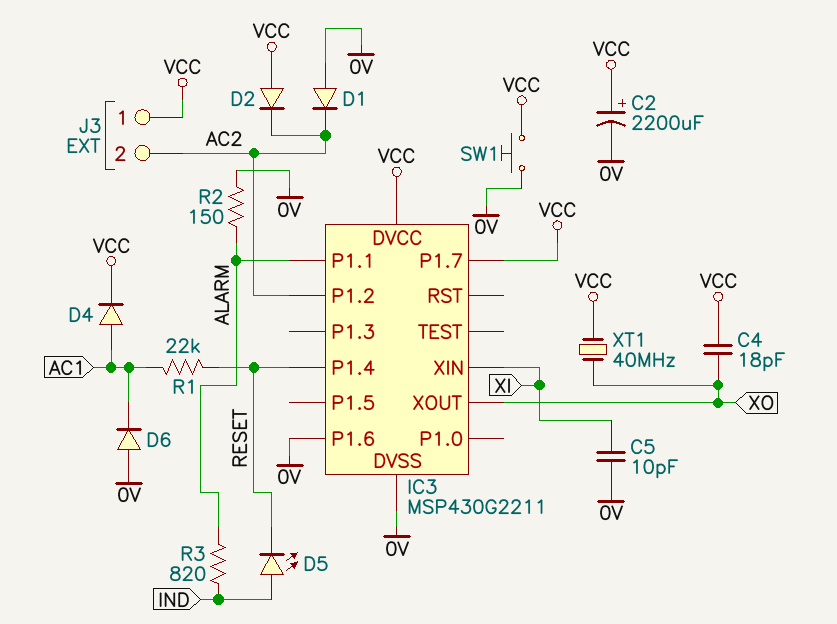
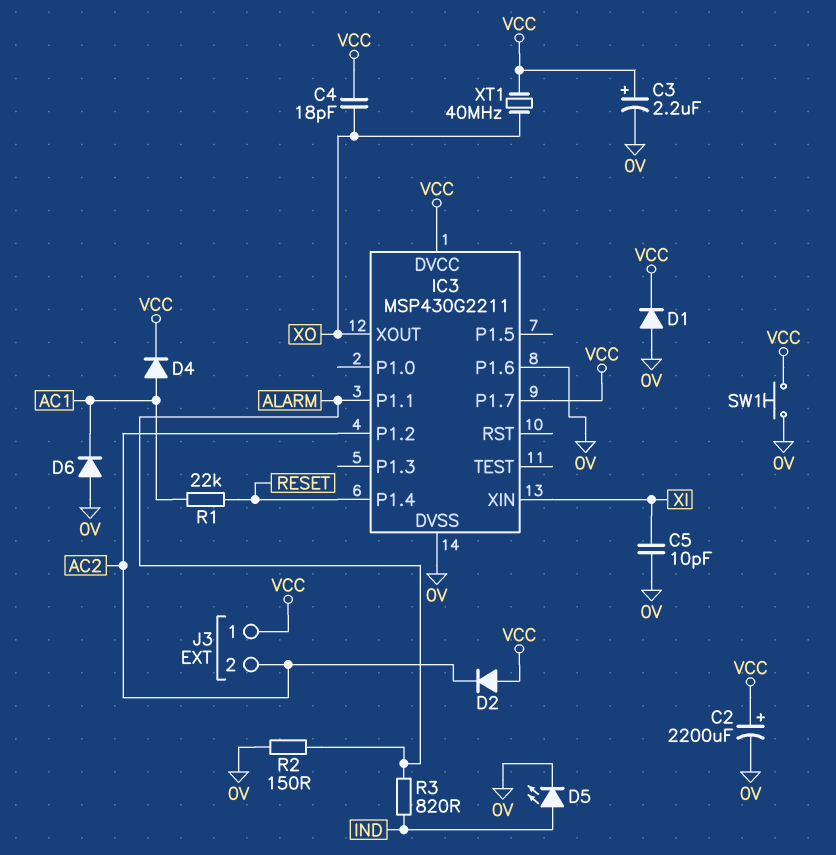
C3: none -> 2.2uF (plus VCC, minus 0V)
D1: diode (A 0V, K AC2) -> diode (A 0V, K VCC)
D5: LED (A IND, K RESET) -> LED (A IND, K 0V)

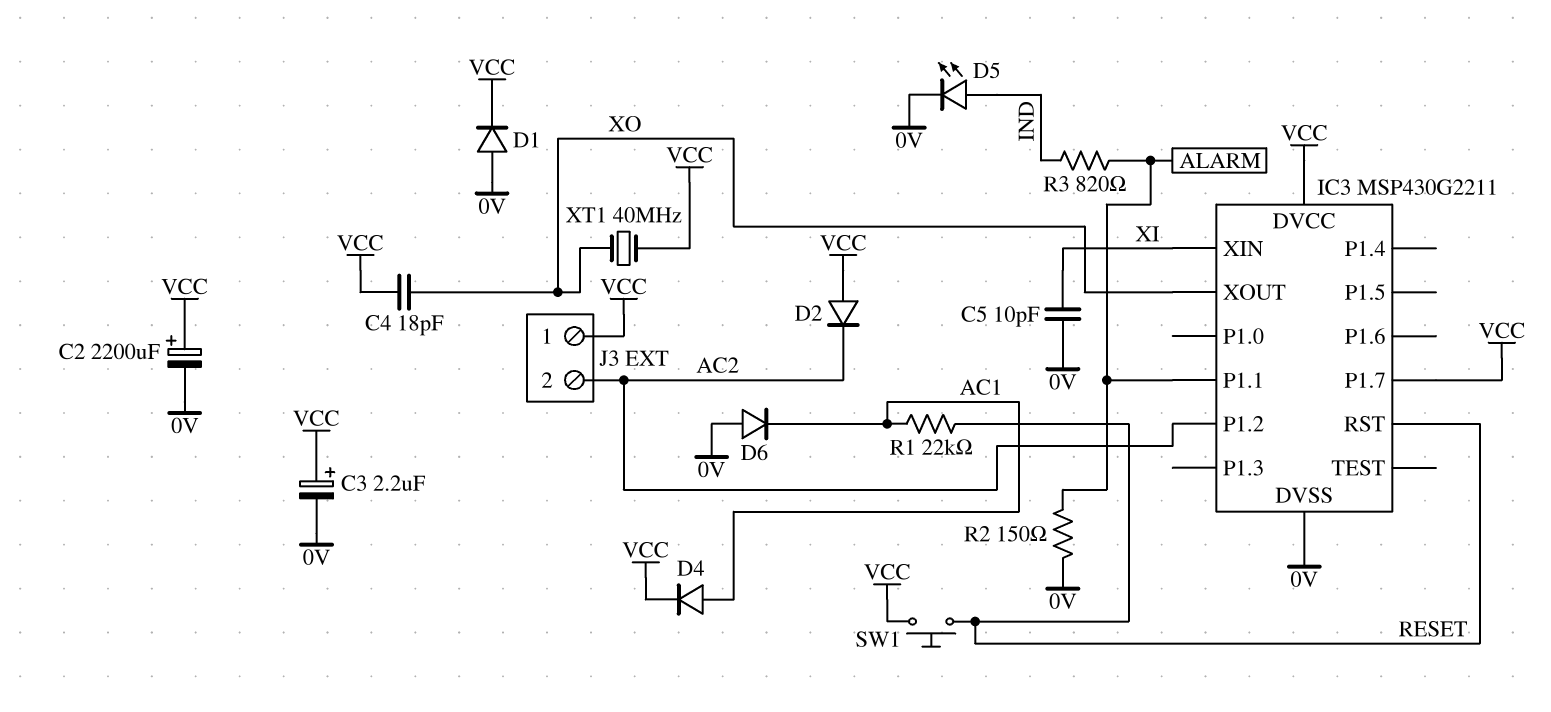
IC3 pin P1.4: RESET -> none
IC3 pin P1.6: 0V -> none
IC3 pin RST: none -> RESET
SW1: button (0V, VCC) -> button (RESET, VCC)

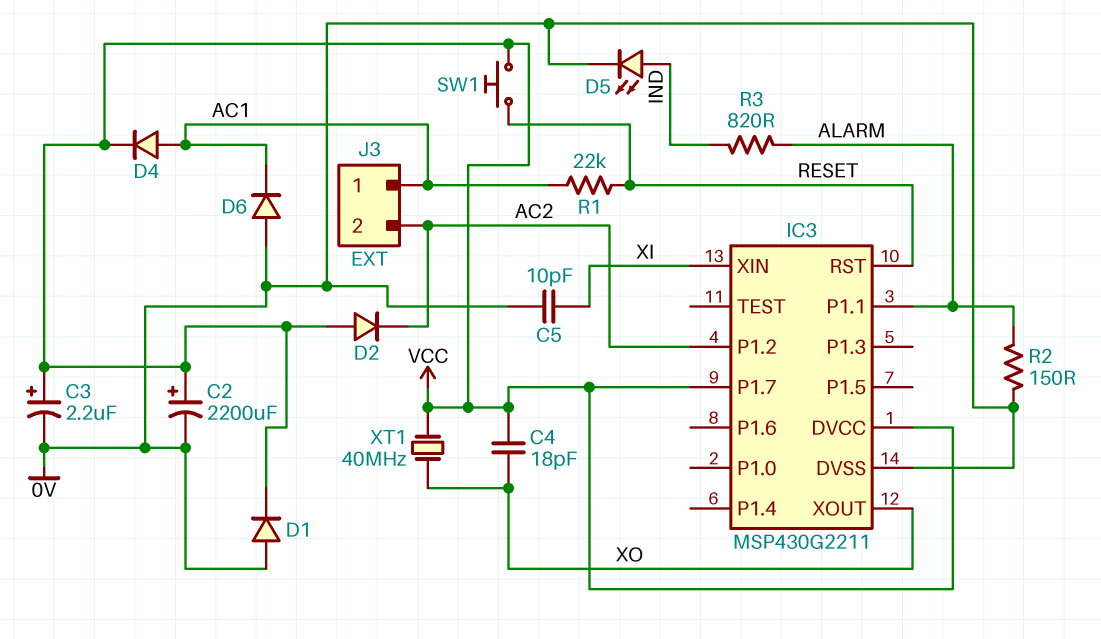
J3 pin 1: VCC -> AC1

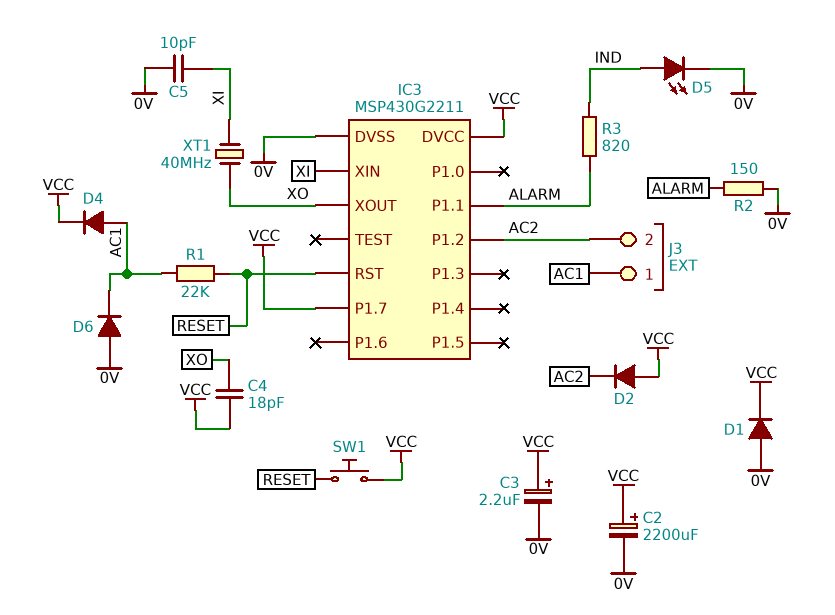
XT1: 40MHz (VCC, XO) -> 40MHz (XI, XO)

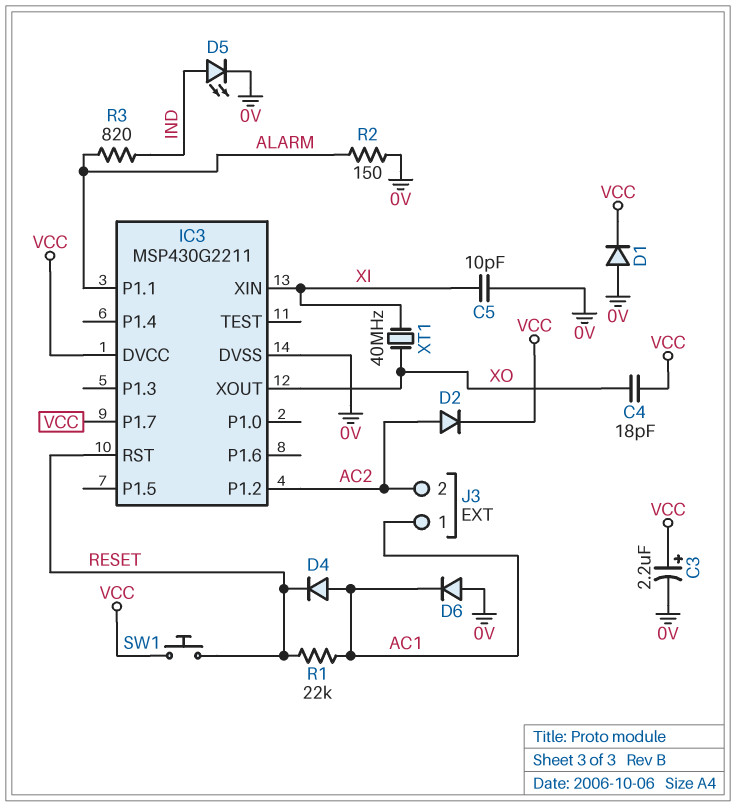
C2: 2200uF (plus VCC, minus 0V) -> none
D2: diode (A VCC, K AC2) -> diode (A AC2, K VCC)
D4: diode (A AC1, K VCC) -> diode (A AC1, K RESET)

